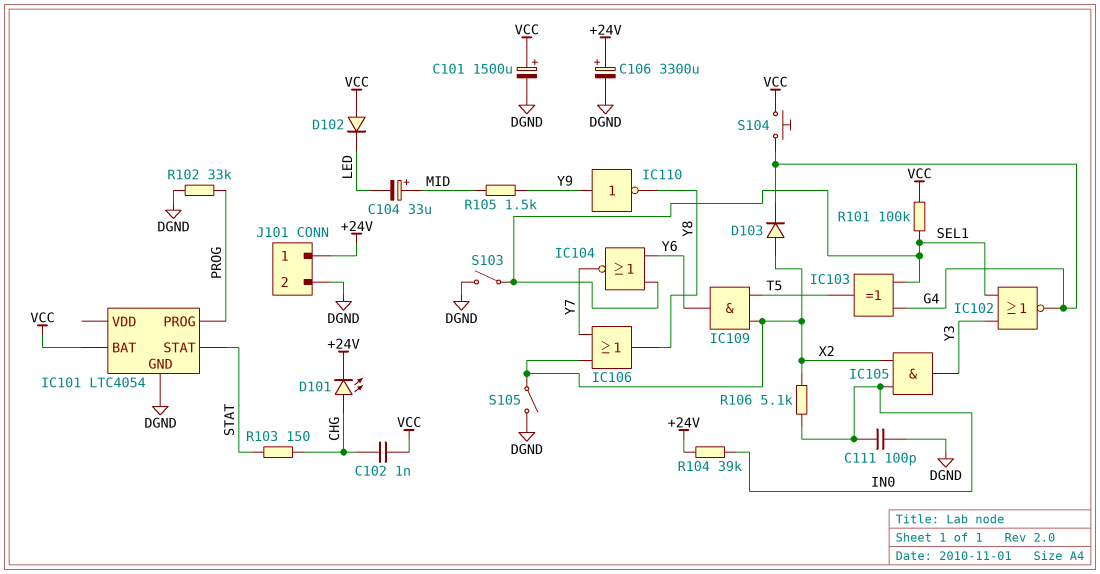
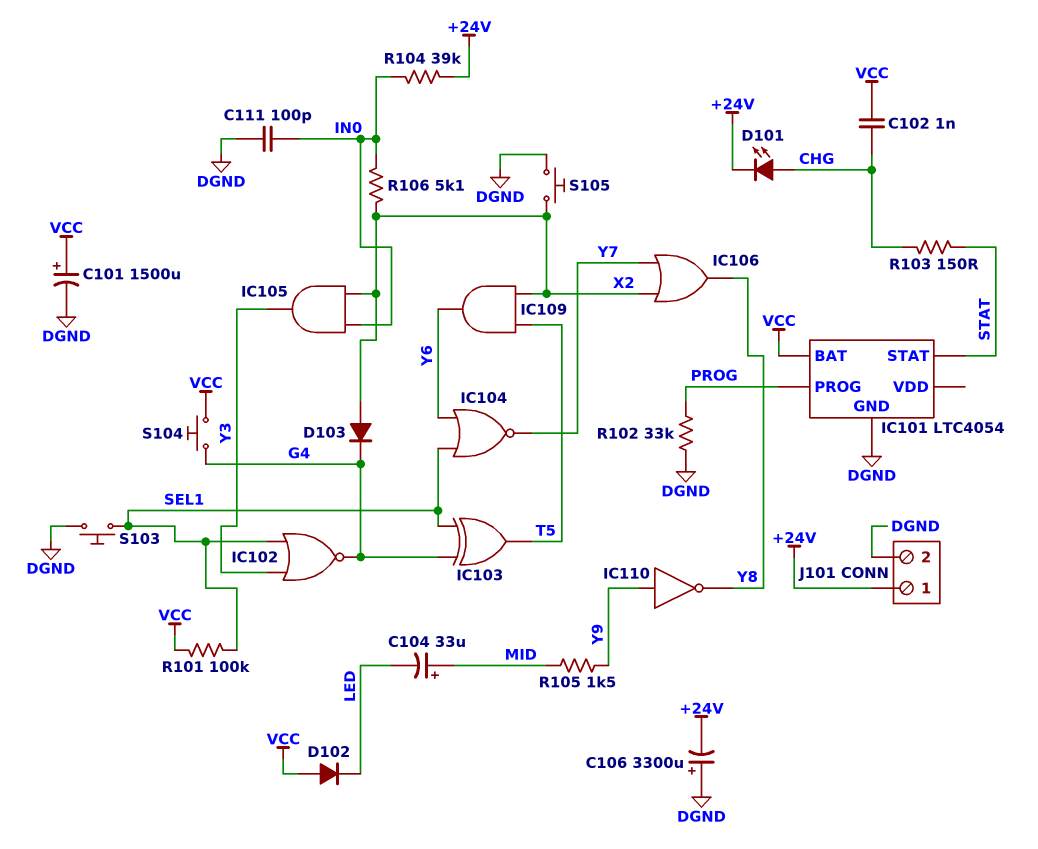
C106: 3300uF (plus +24V, minus DGND) -> 3300uF (plus DGND, minus +24V)
S103: switch (DGND, SEL1) -> button (DGND, SEL1)
S105: switch (DGND, X2) -> button (DGND, X2)

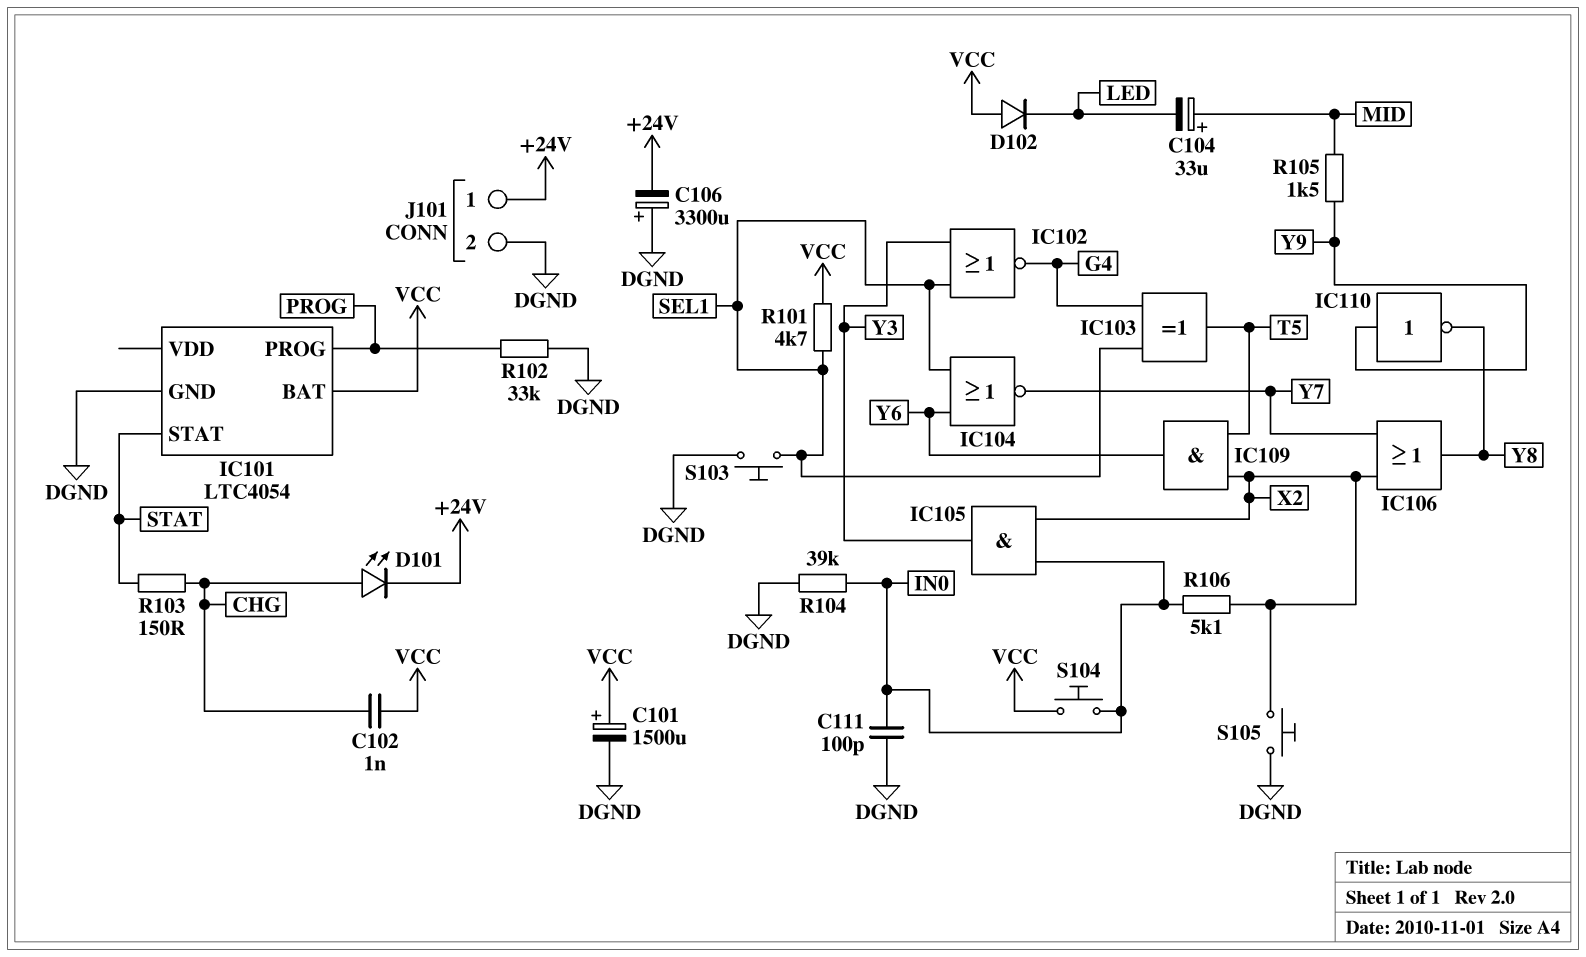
D103: diode (A X2, K G4) -> none
R101: 100k (SEL1, VCC) -> 4.7k (SEL1, VCC)
R104: 39k (+24V, IN0) -> 39k (DGND, IN0)
S104: button (G4, VCC) -> button (IN0, VCC)

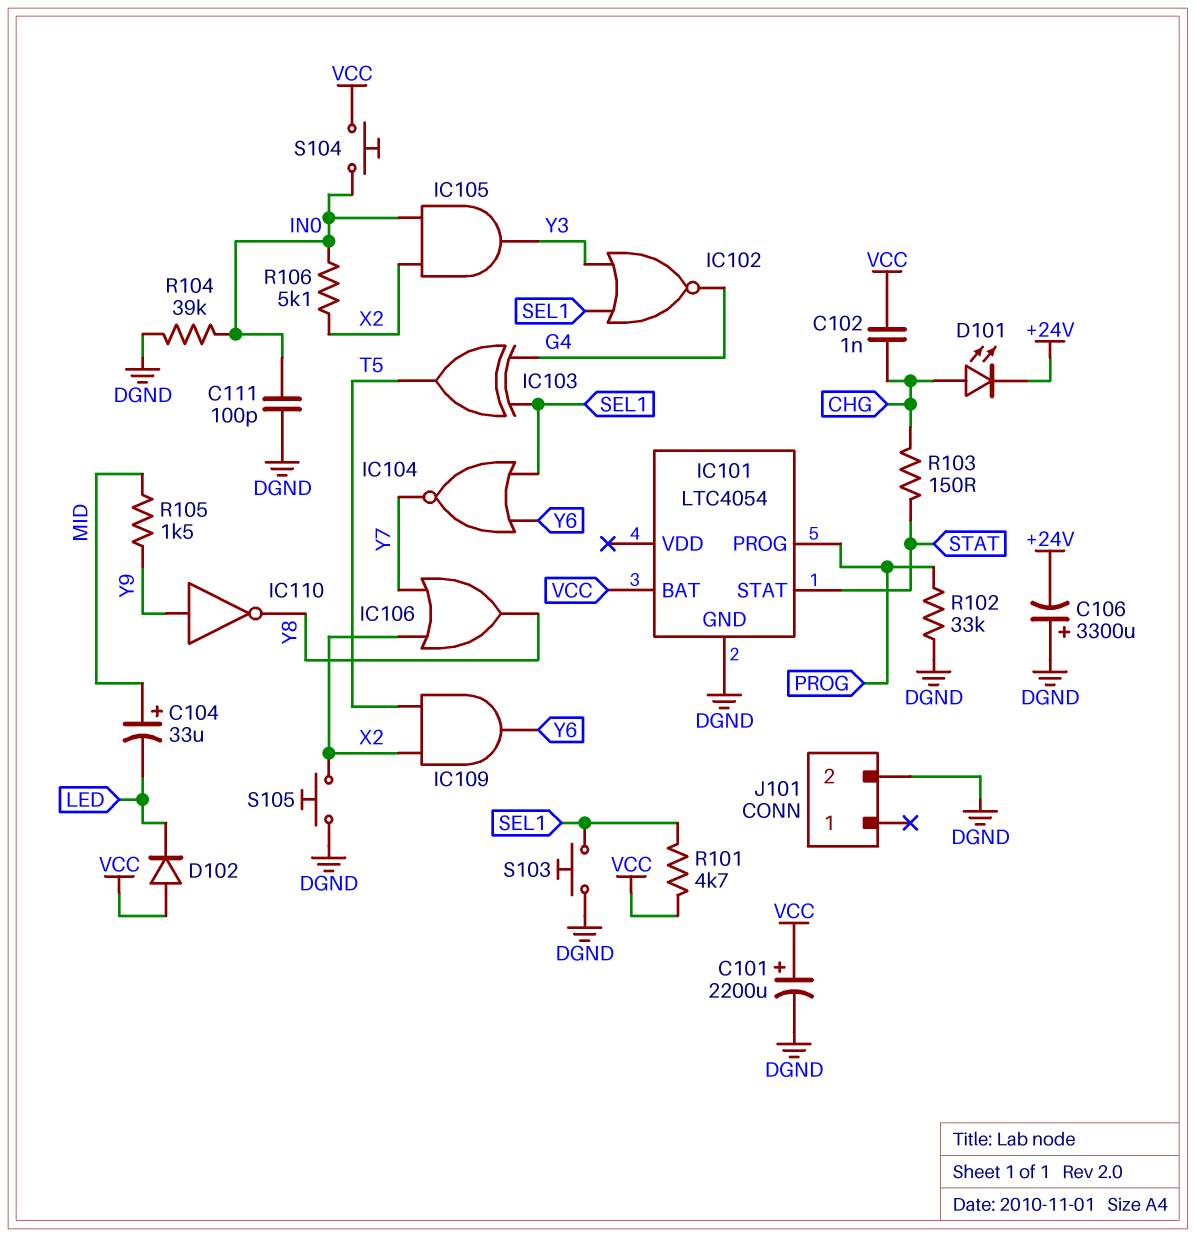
C101: 1500uF (plus VCC, minus DGND) -> 2200uF (plus VCC, minus DGND)
J101 pin 1: +24V -> none

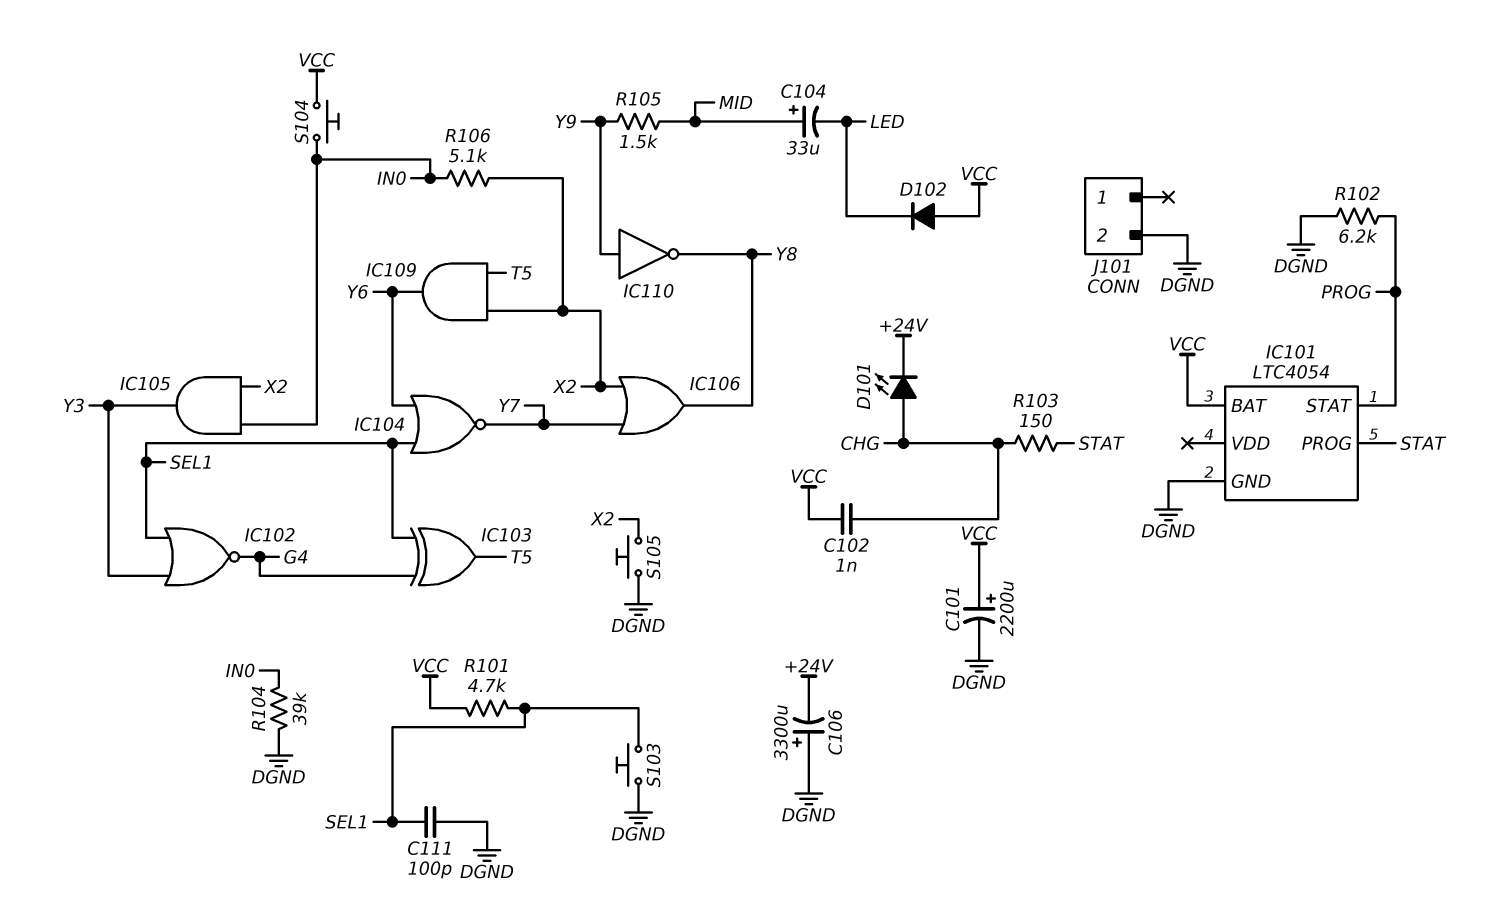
C111: 100pF (DGND, IN0) -> 100pF (DGND, SEL1)
IC101 pin PROG: PROG -> STAT
IC101 pin STAT: STAT -> PROG
R102: 33k (DGND, PROG) -> 6.2k (DGND, PROG)

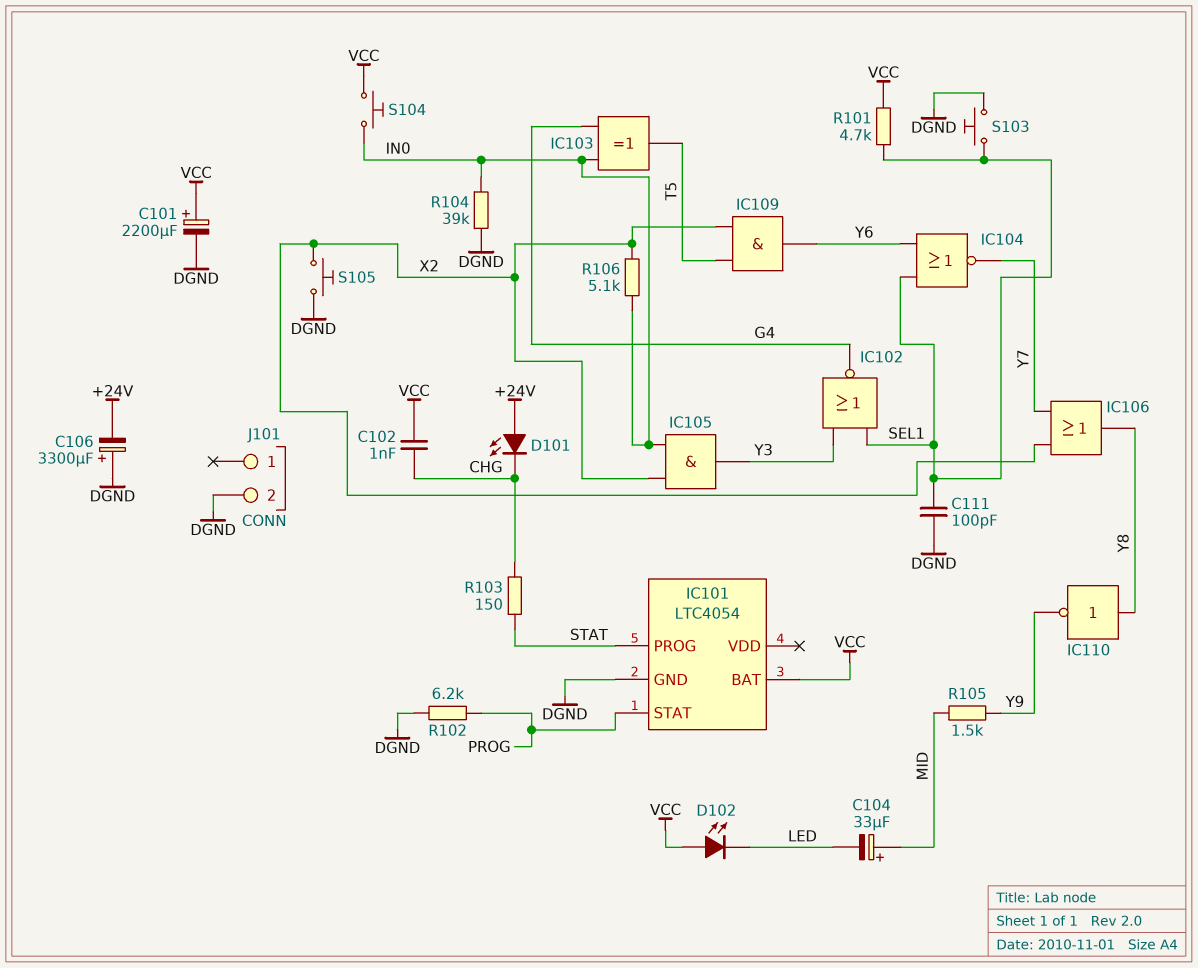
D101: LED (A CHG, K +24V) -> LED (A +24V, K CHG)
D102: diode (A VCC, K LED) -> LED (A VCC, K LED)
IC103: XOR (in G4, in SEL1, out T5) -> XOR (in G4, in IN0, out T5)
IC110: NOT (in Y9, out Y8) -> NOT (in Y8, out Y9)

